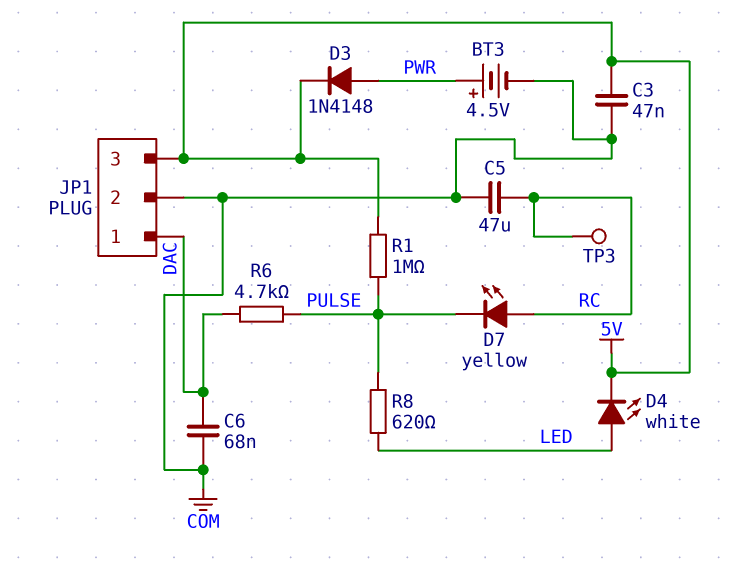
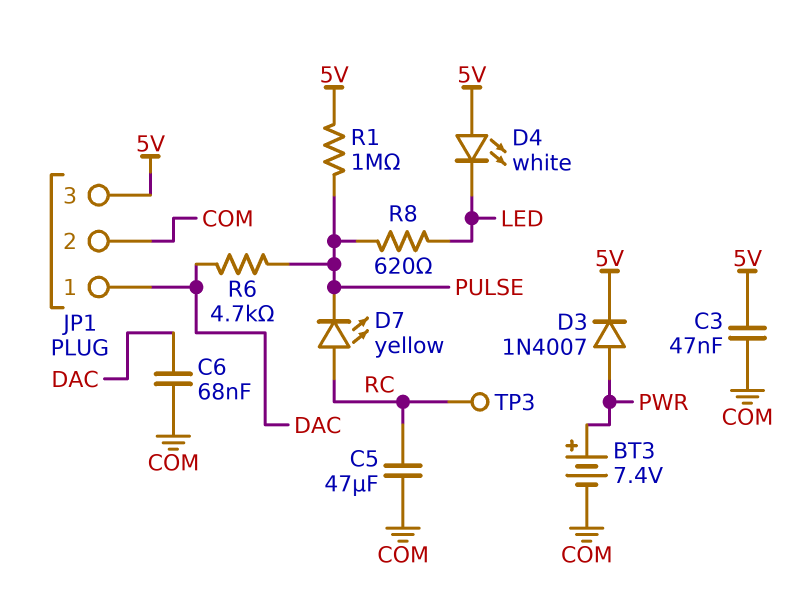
BT3: 4.5V (plus PWR, minus COM) -> 7.4V (plus PWR, minus COM)
D3: diode 1N4148 (A PWR, K 5V) -> diode 1N4007 (A PWR, K 5V)
D4: LED white (A LED, K 5V) -> LED white (A 5V, K LED)

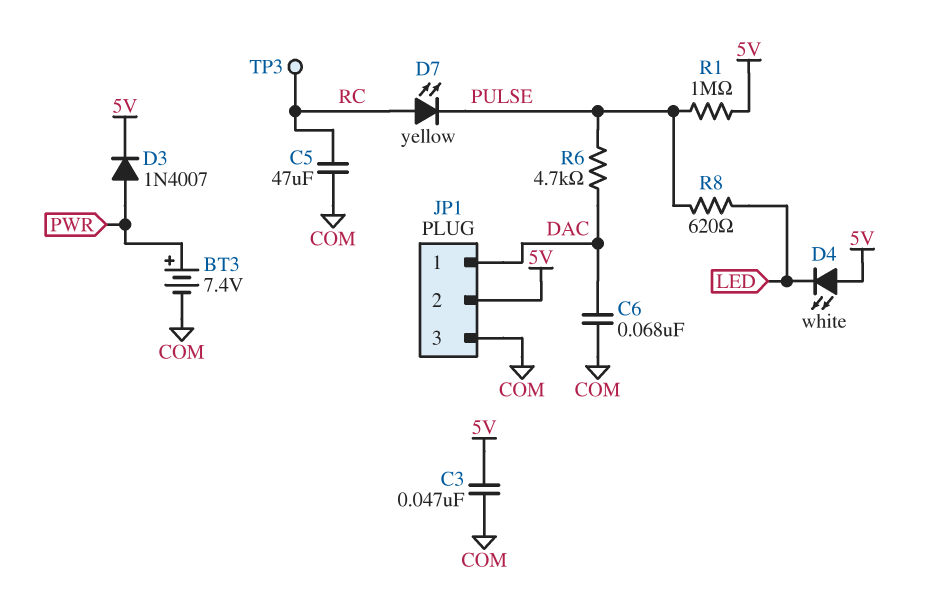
JP1 pin 2: COM -> 5V
JP1 pin 3: 5V -> COM

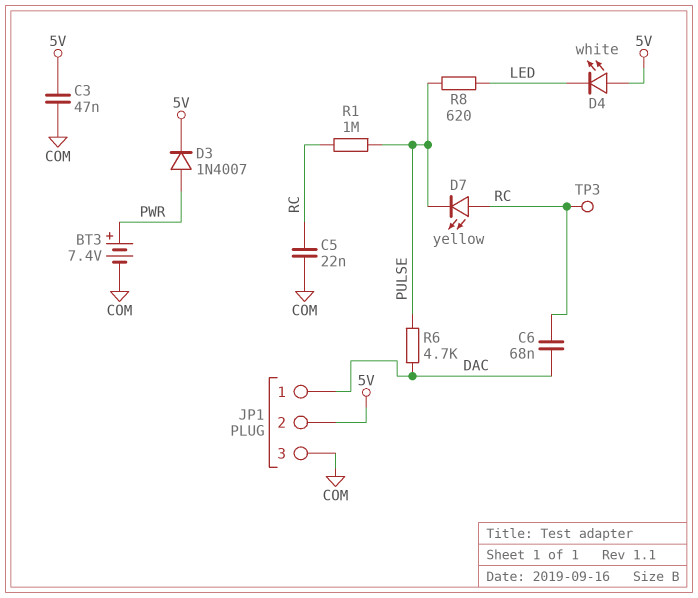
C5: 47uF (COM, RC) -> 22nF (COM, RC)
C6: 68nF (COM, DAC) -> 68nF (DAC, RC)
R1: 1M (5V, PULSE) -> 1M (PULSE, RC)

